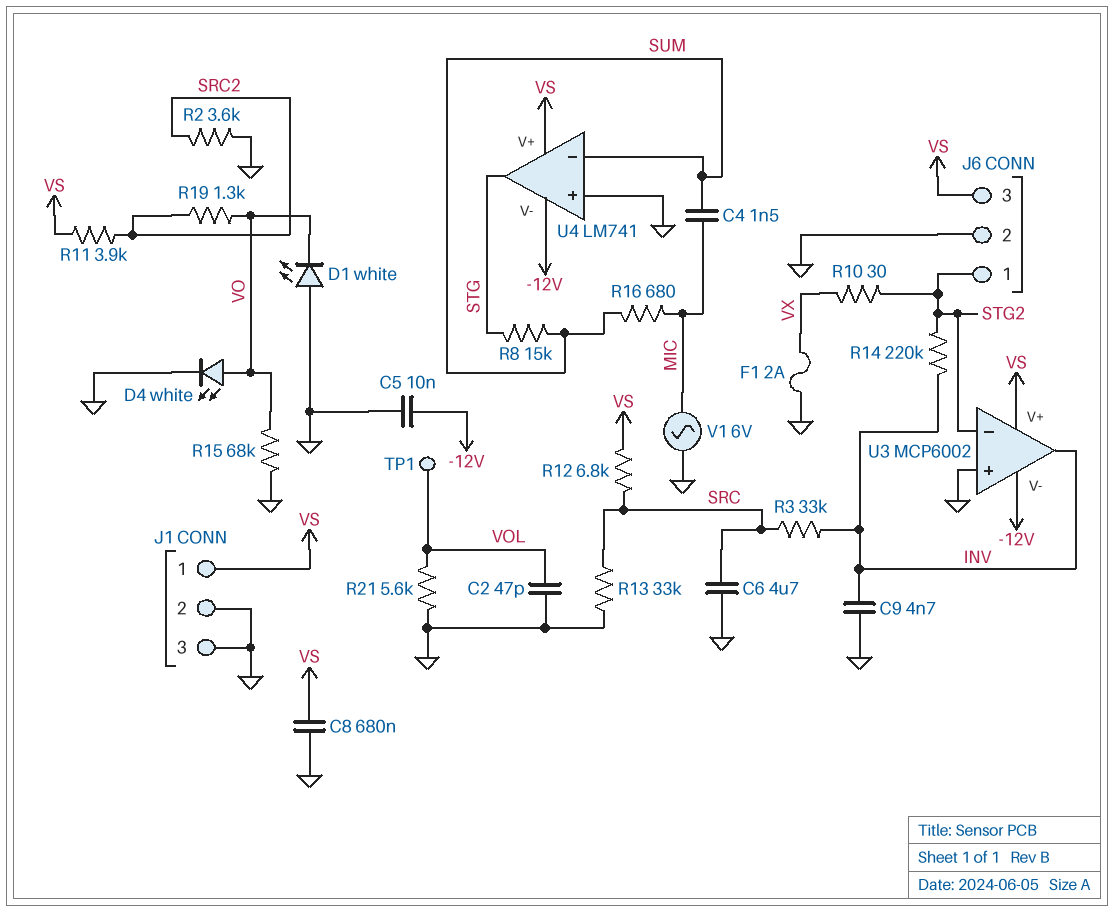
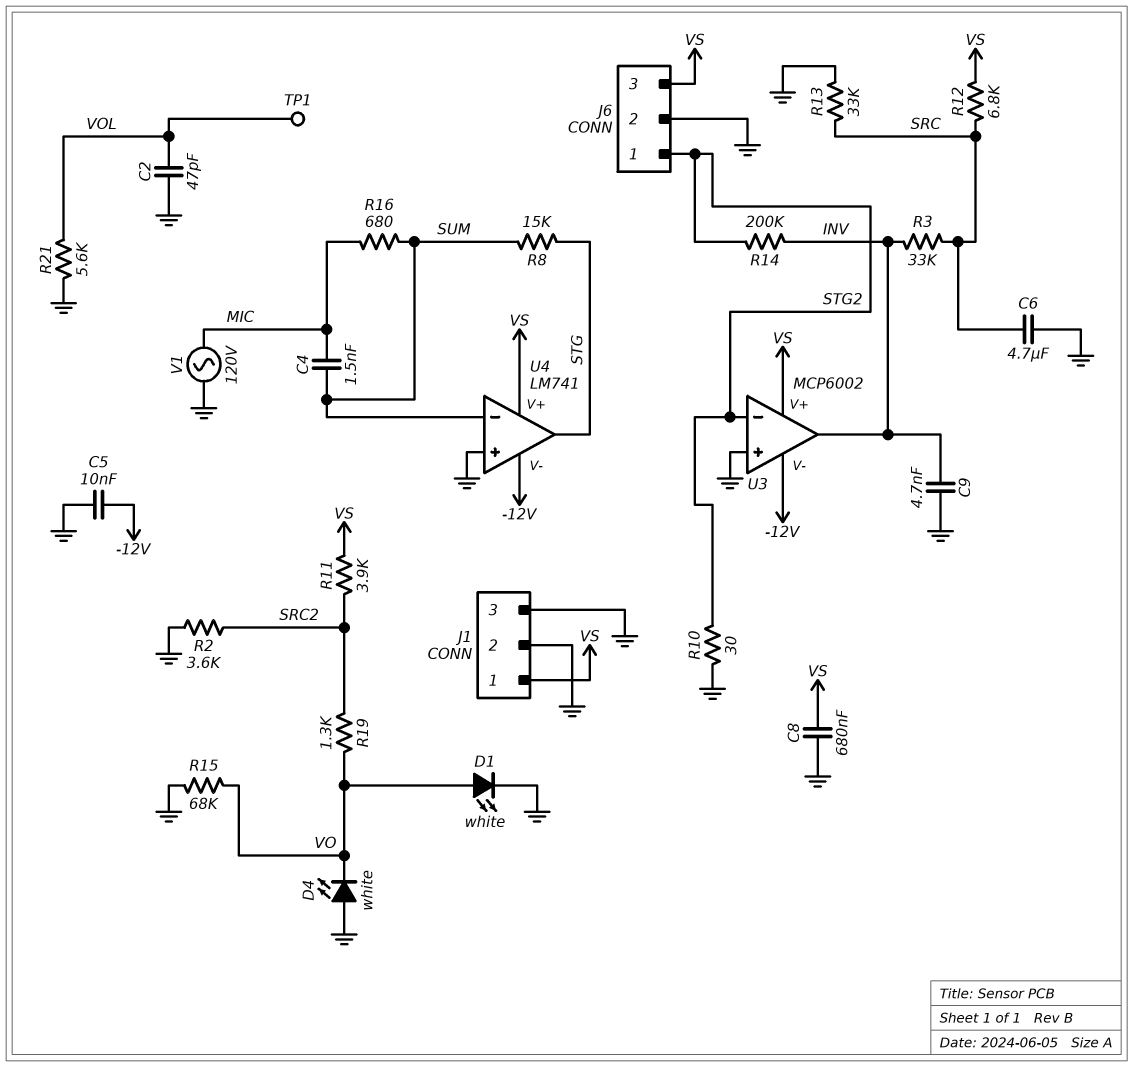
D1: LED white (A GND, K VO) -> LED white (A VO, K GND)
D4: LED white (A VO, K GND) -> LED white (A GND, K VO)
F1: 2A (GND, VX) -> none
R10: 30 (STG2, VX) -> 30 (GND, STG2)
R14: 220k (INV, STG2) -> 200k (INV, STG2)
V1: AC 6V (GND, MIC) -> AC 120V (GND, MIC)

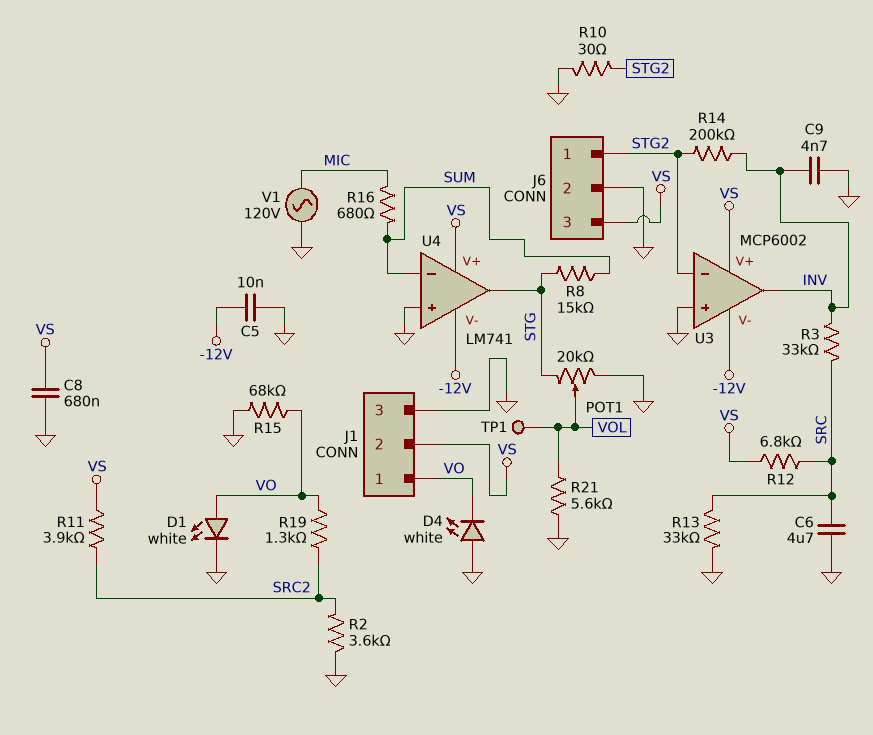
C2: 47pF (GND, VOL) -> none
C4: 1.5nF (MIC, SUM) -> none
J1 pin 1: VS -> VO
J1 pin 2: GND -> VS
POT1: none -> 20k (GND, STG, wiper VOL)

